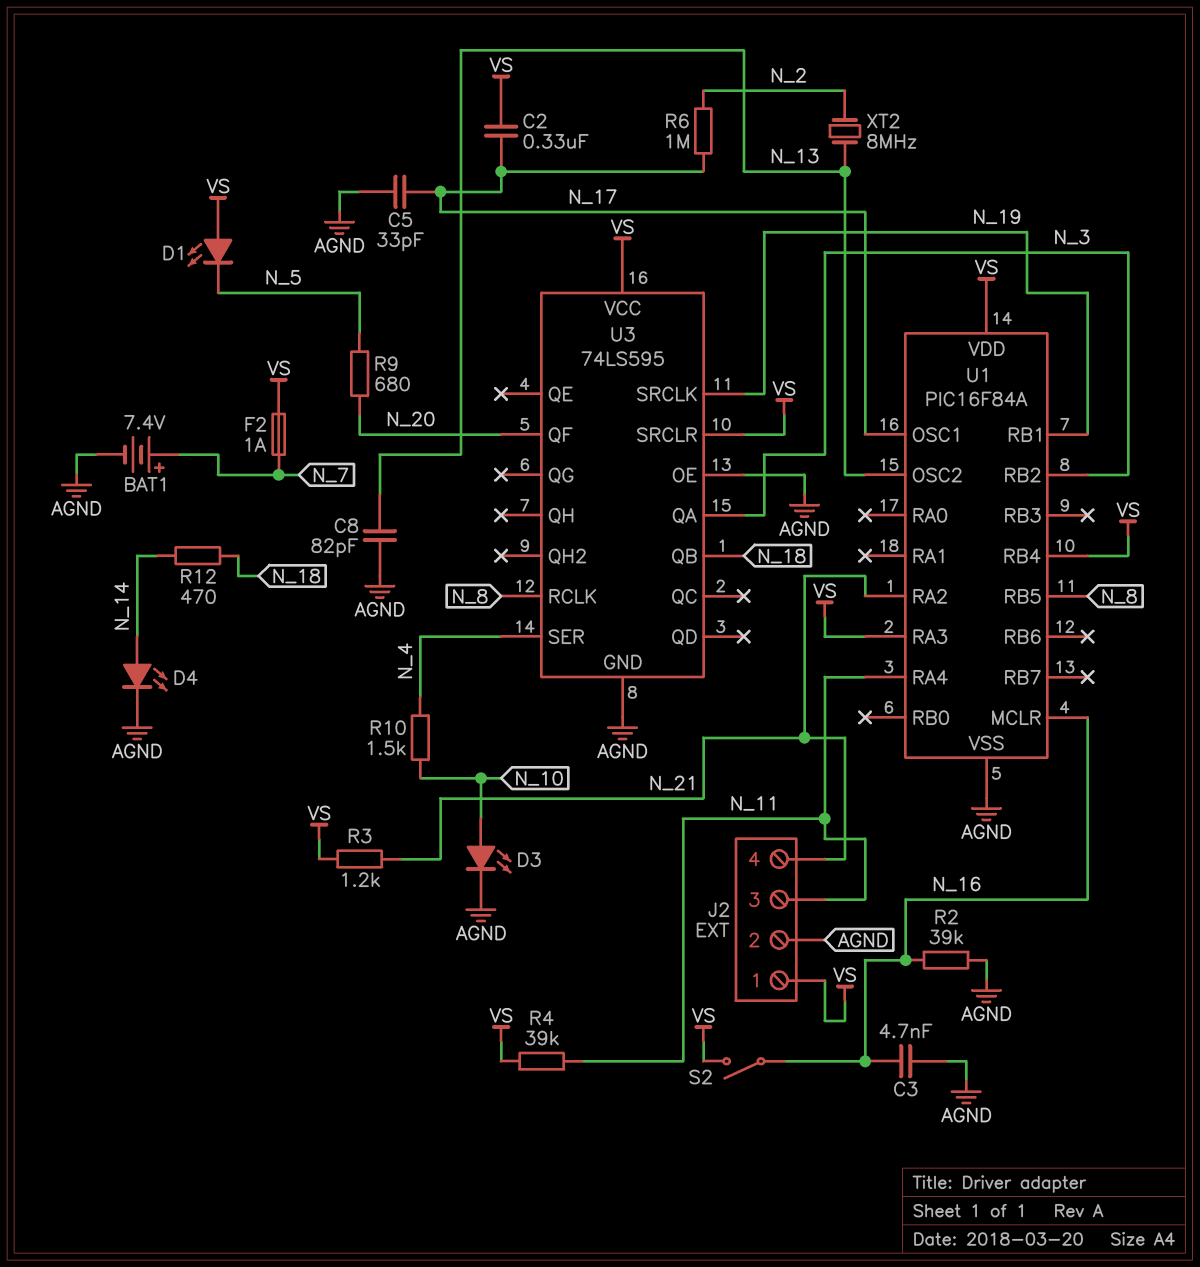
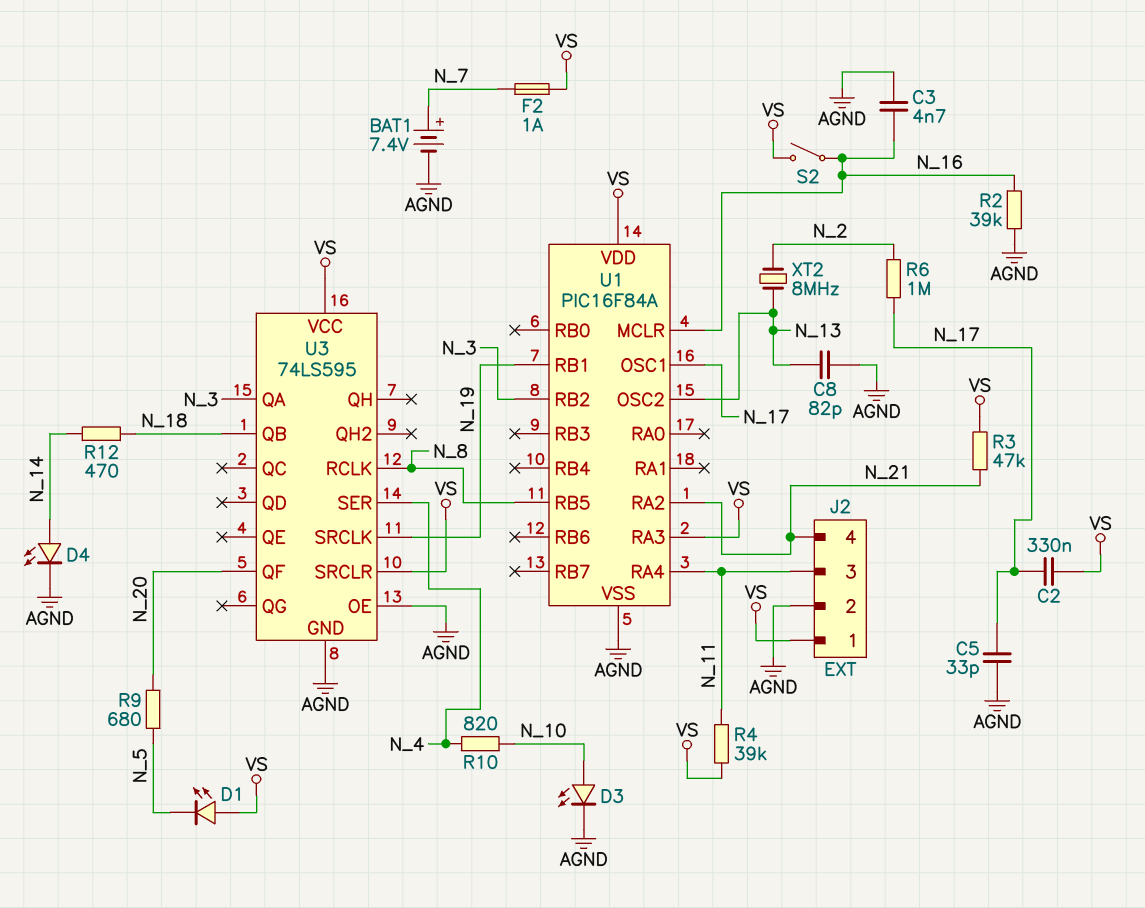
R3: 1.2k (N_21, VS) -> 47k (N_21, VS)
R10: 1.5k (N_4, N_10) -> 820 (N_4, N_10)
U1 pin RB4: VS -> none

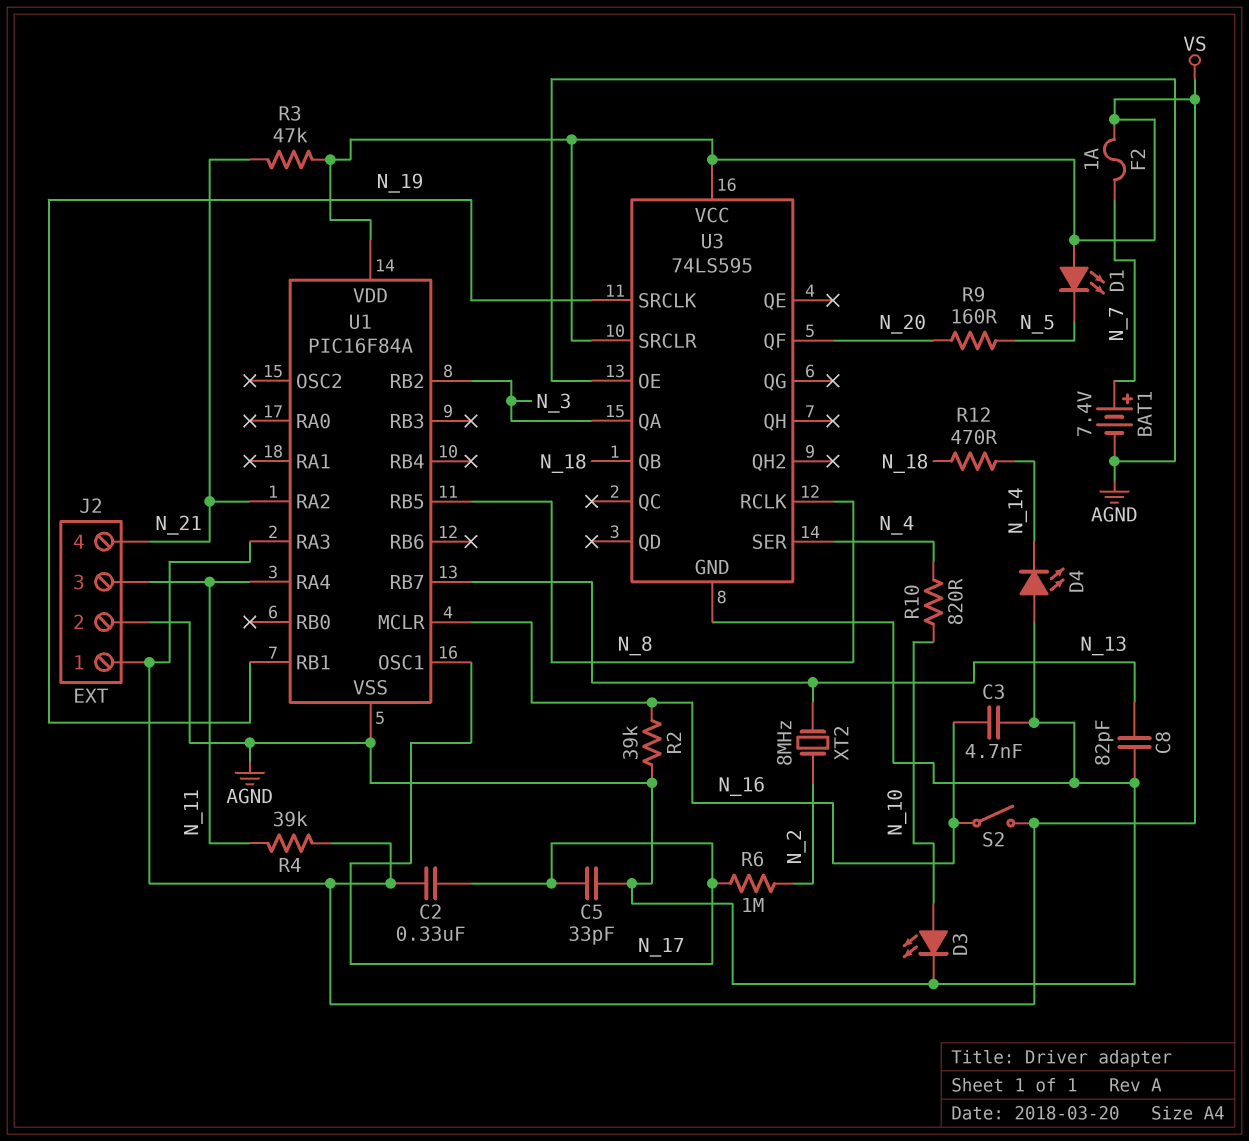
D4: LED (A N_14, K AGND) -> LED (A AGND, K N_14)
R9: 680 (N_5, N_20) -> 160 (N_5, N_20)
U1 pin OSC2: N_13 -> none
U1 pin RB7: none -> N_13

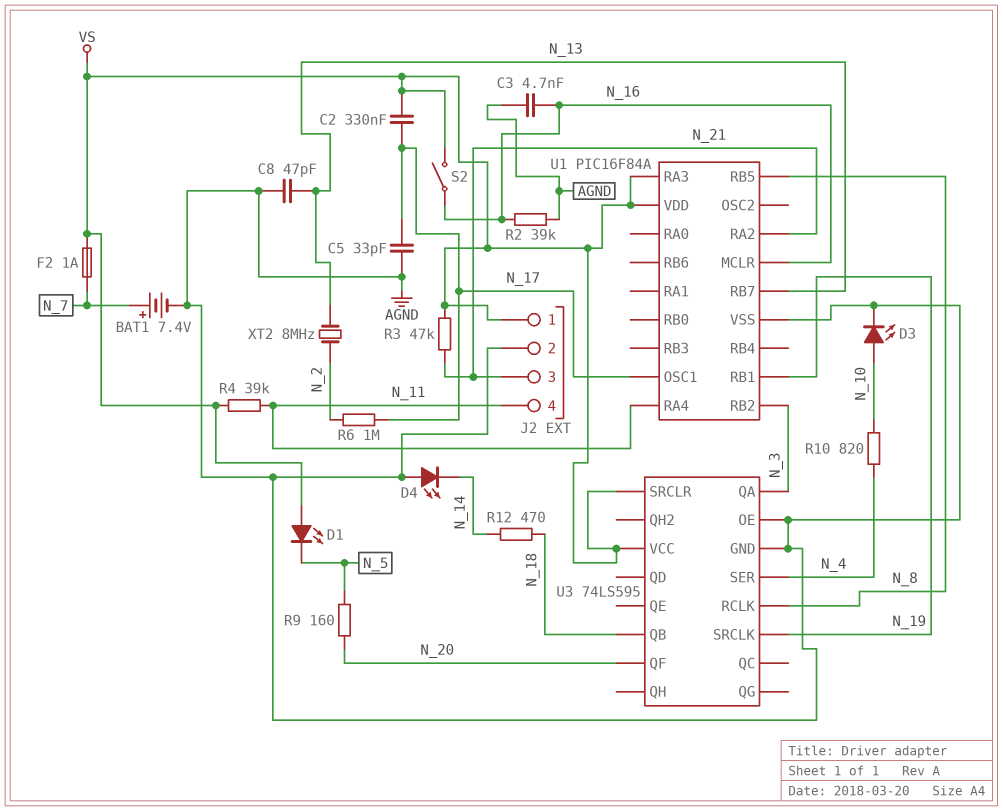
C8: 82pF (AGND, N_13) -> 47pF (AGND, N_13)
J2 pin 3: N_11 -> N_21
J2 pin 4: N_21 -> N_11

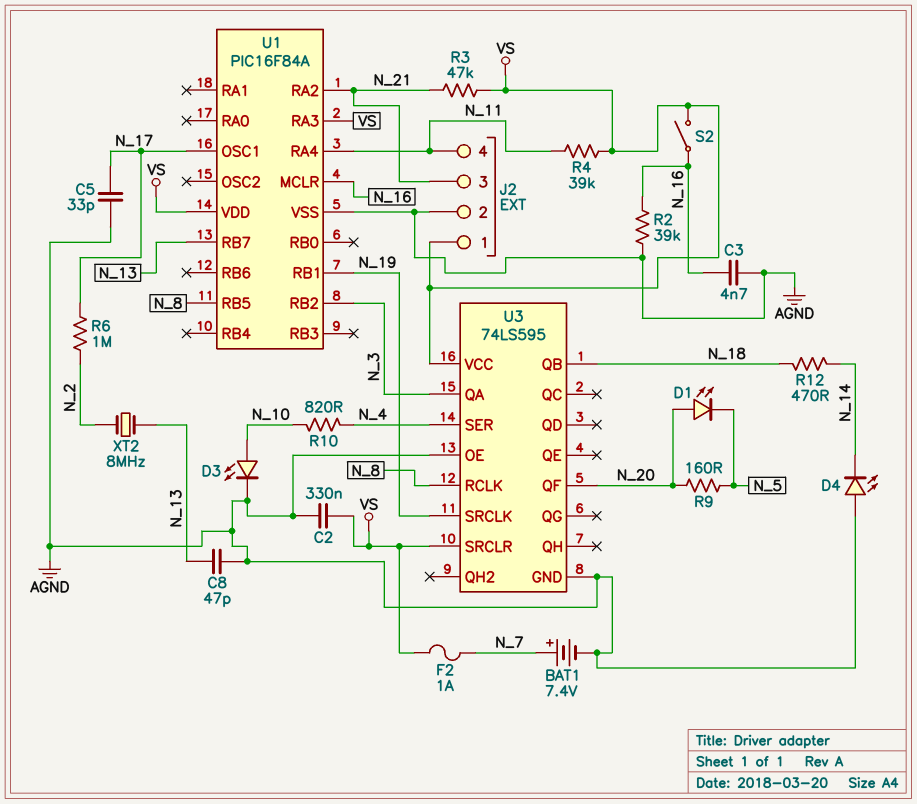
C2: 330nF (N_17, VS) -> 330nF (AGND, VS)
D1: LED (A VS, K N_5) -> LED (A N_20, K N_5)

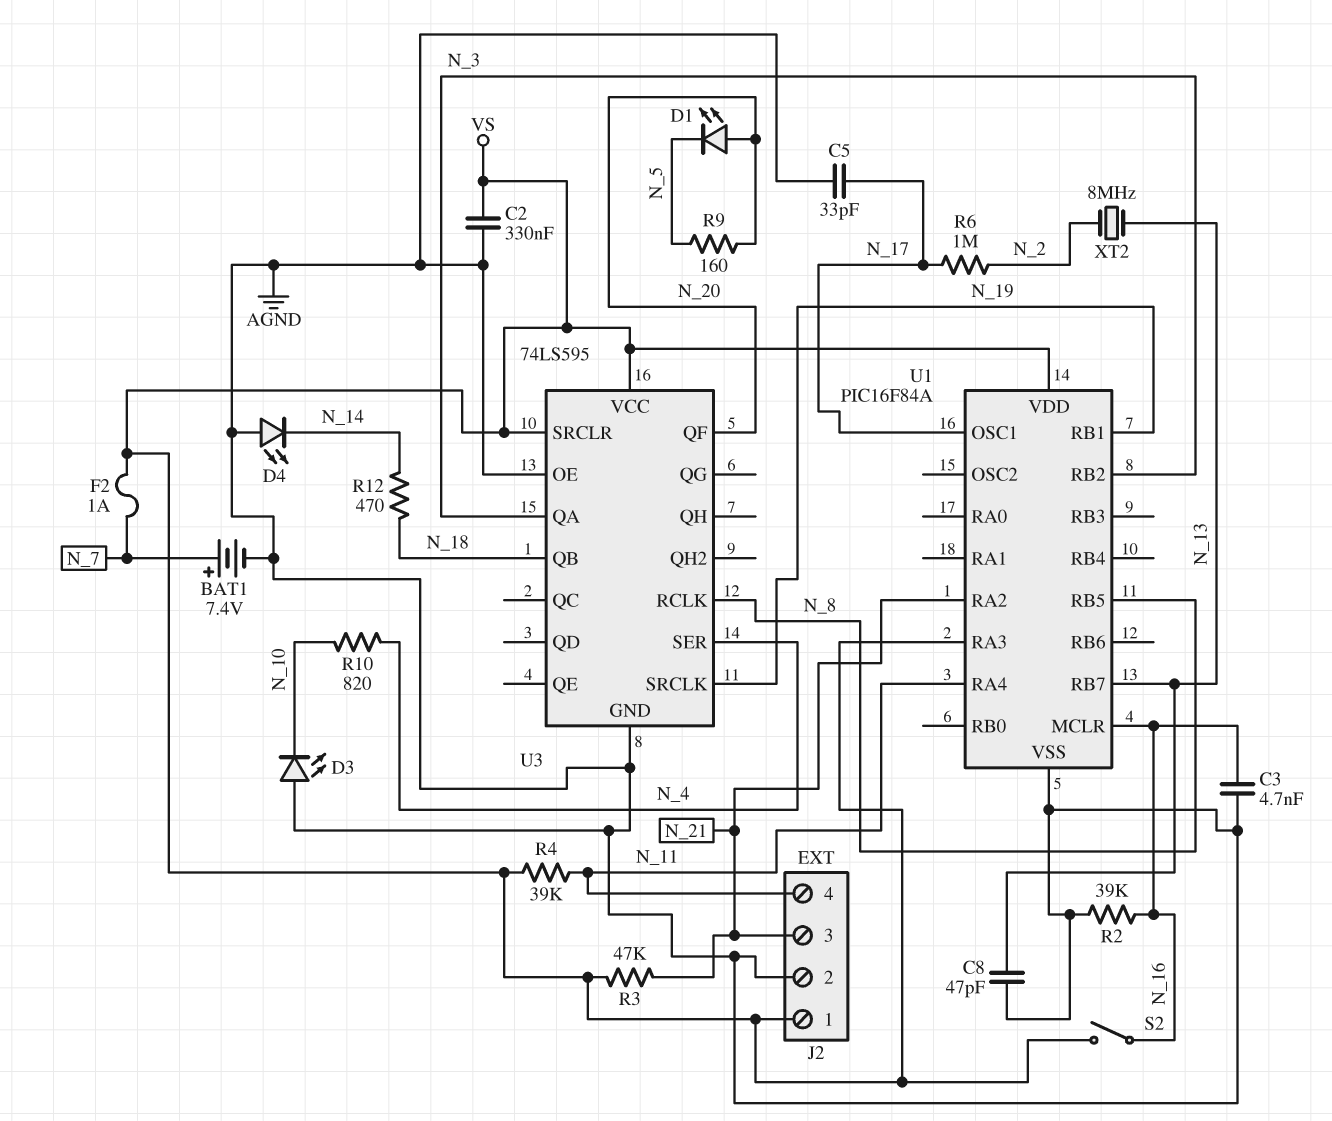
D3: LED (A N_10, K AGND) -> LED (A AGND, K N_10)

